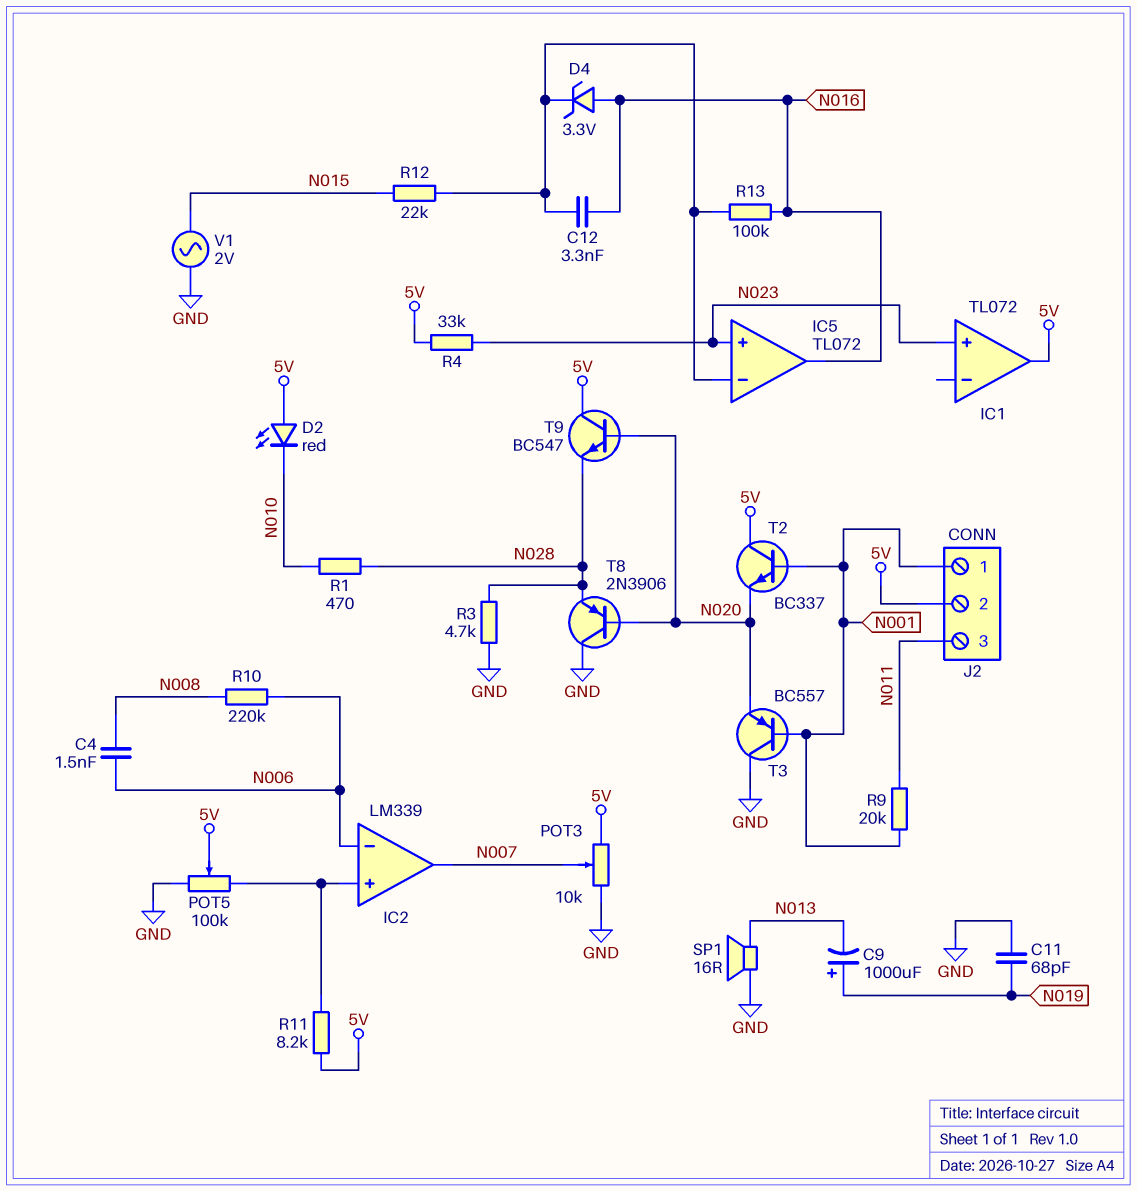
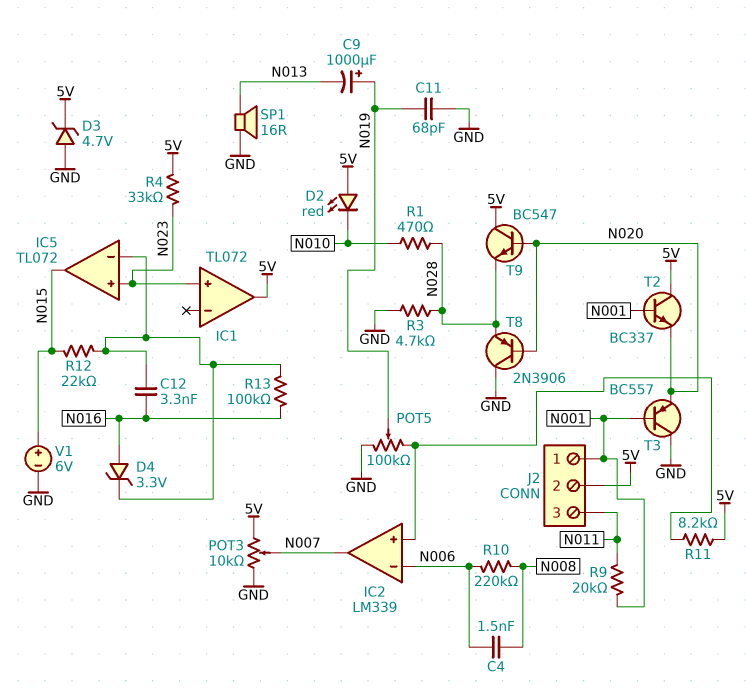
D3: none -> zener 4.7V (A GND, K 5V)
IC5 pin out: N016 -> N015
POT5: 100k (GND, IC2/in+, wiper 5V) -> 100k (GND, IC2/in+, wiper N019)
V1: AC 2V (GND, N015) -> 6V (plus N015, minus GND)

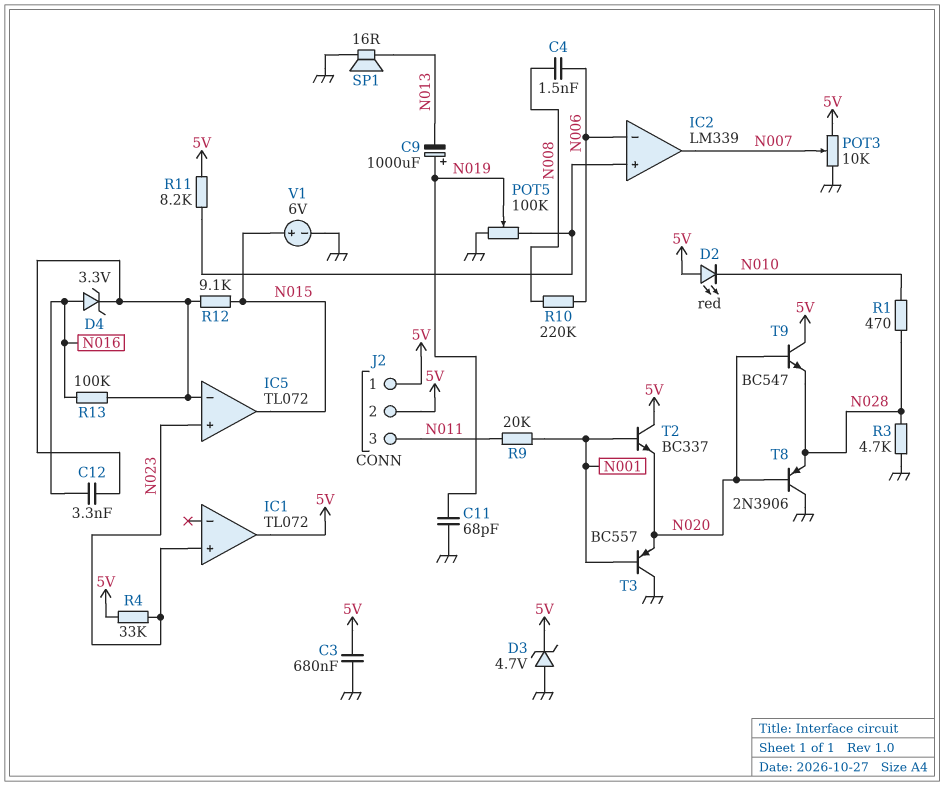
C3: none -> 680nF (5V, GND)
J2 pin 1: N001 -> 5V
R12: 22k (IC5/in-, N015) -> 9.1k (IC5/in-, N015)

